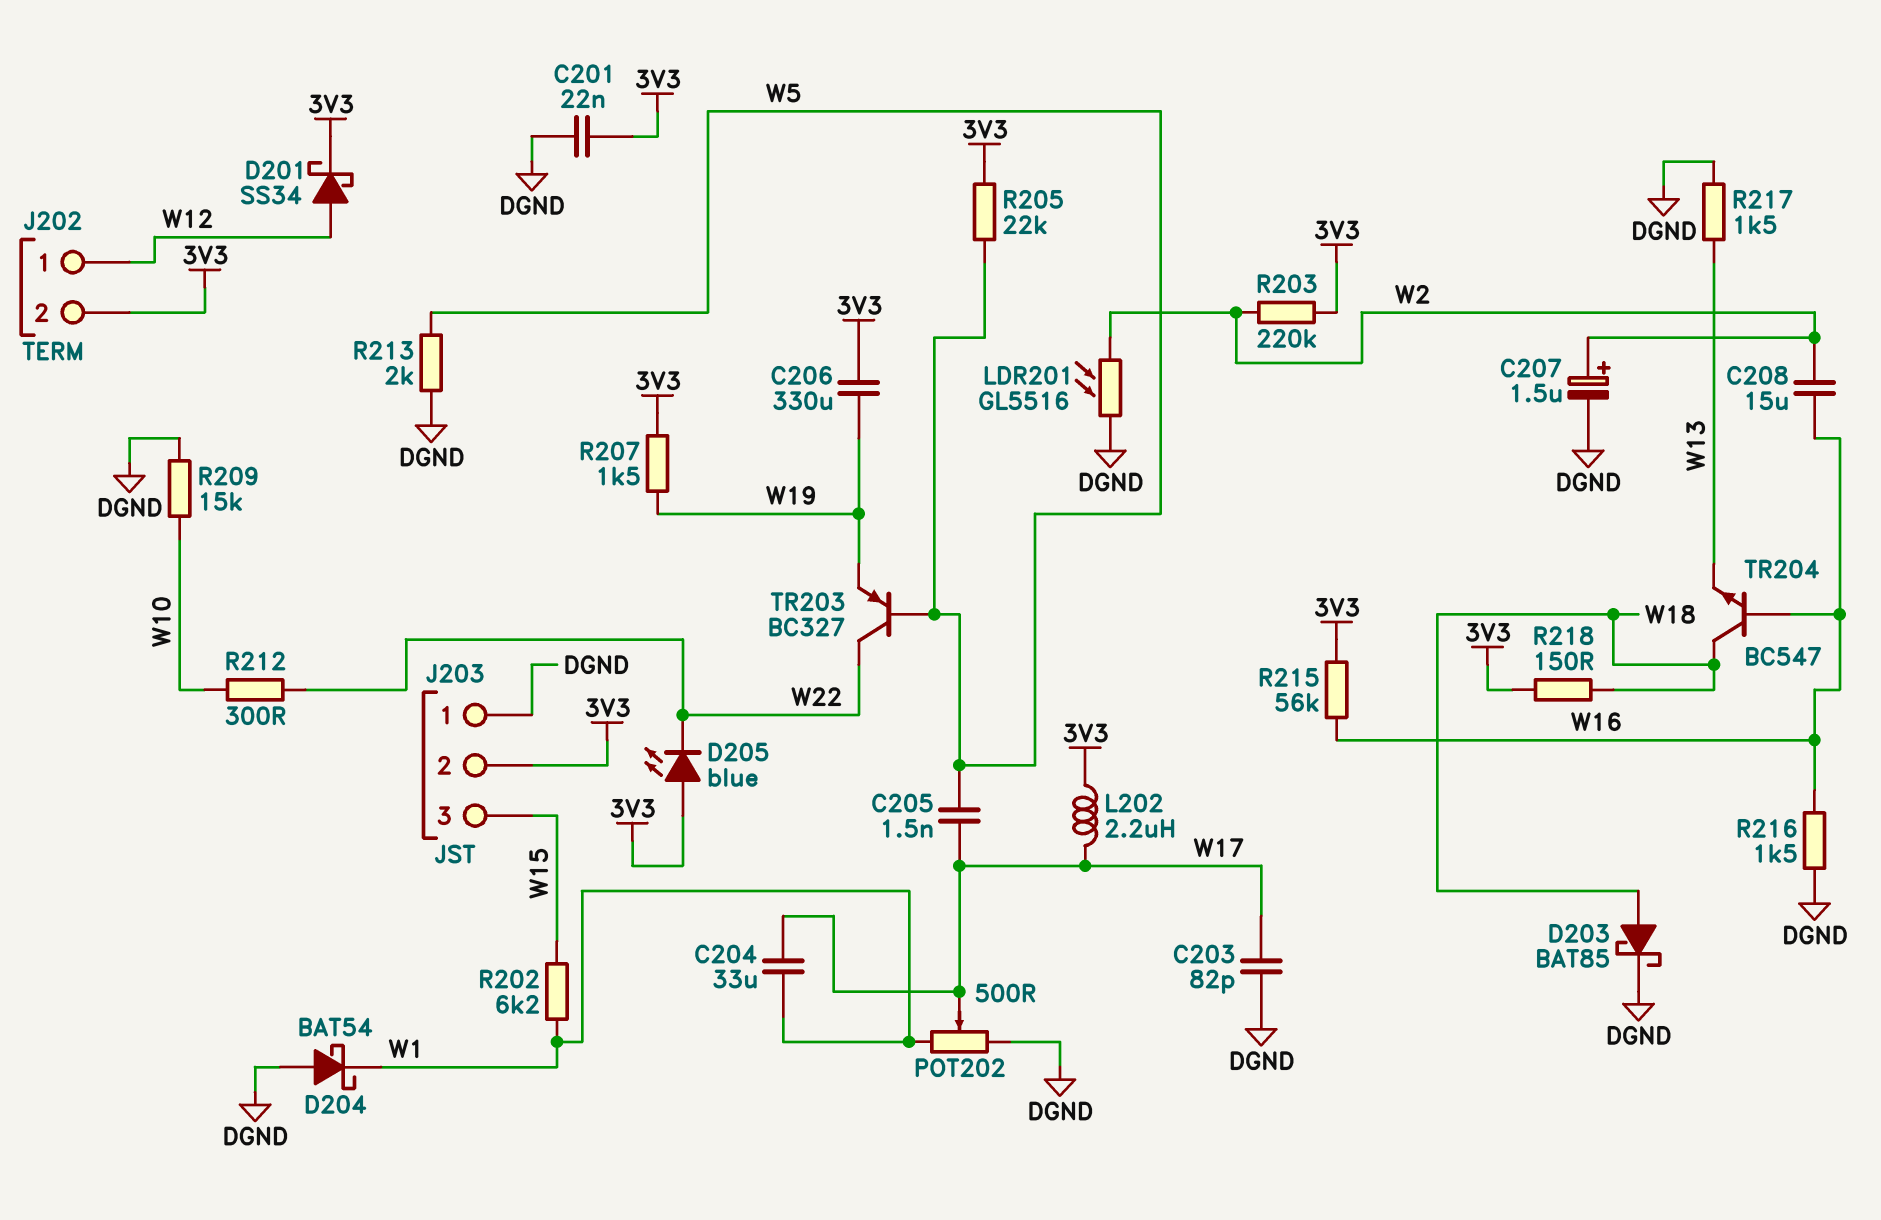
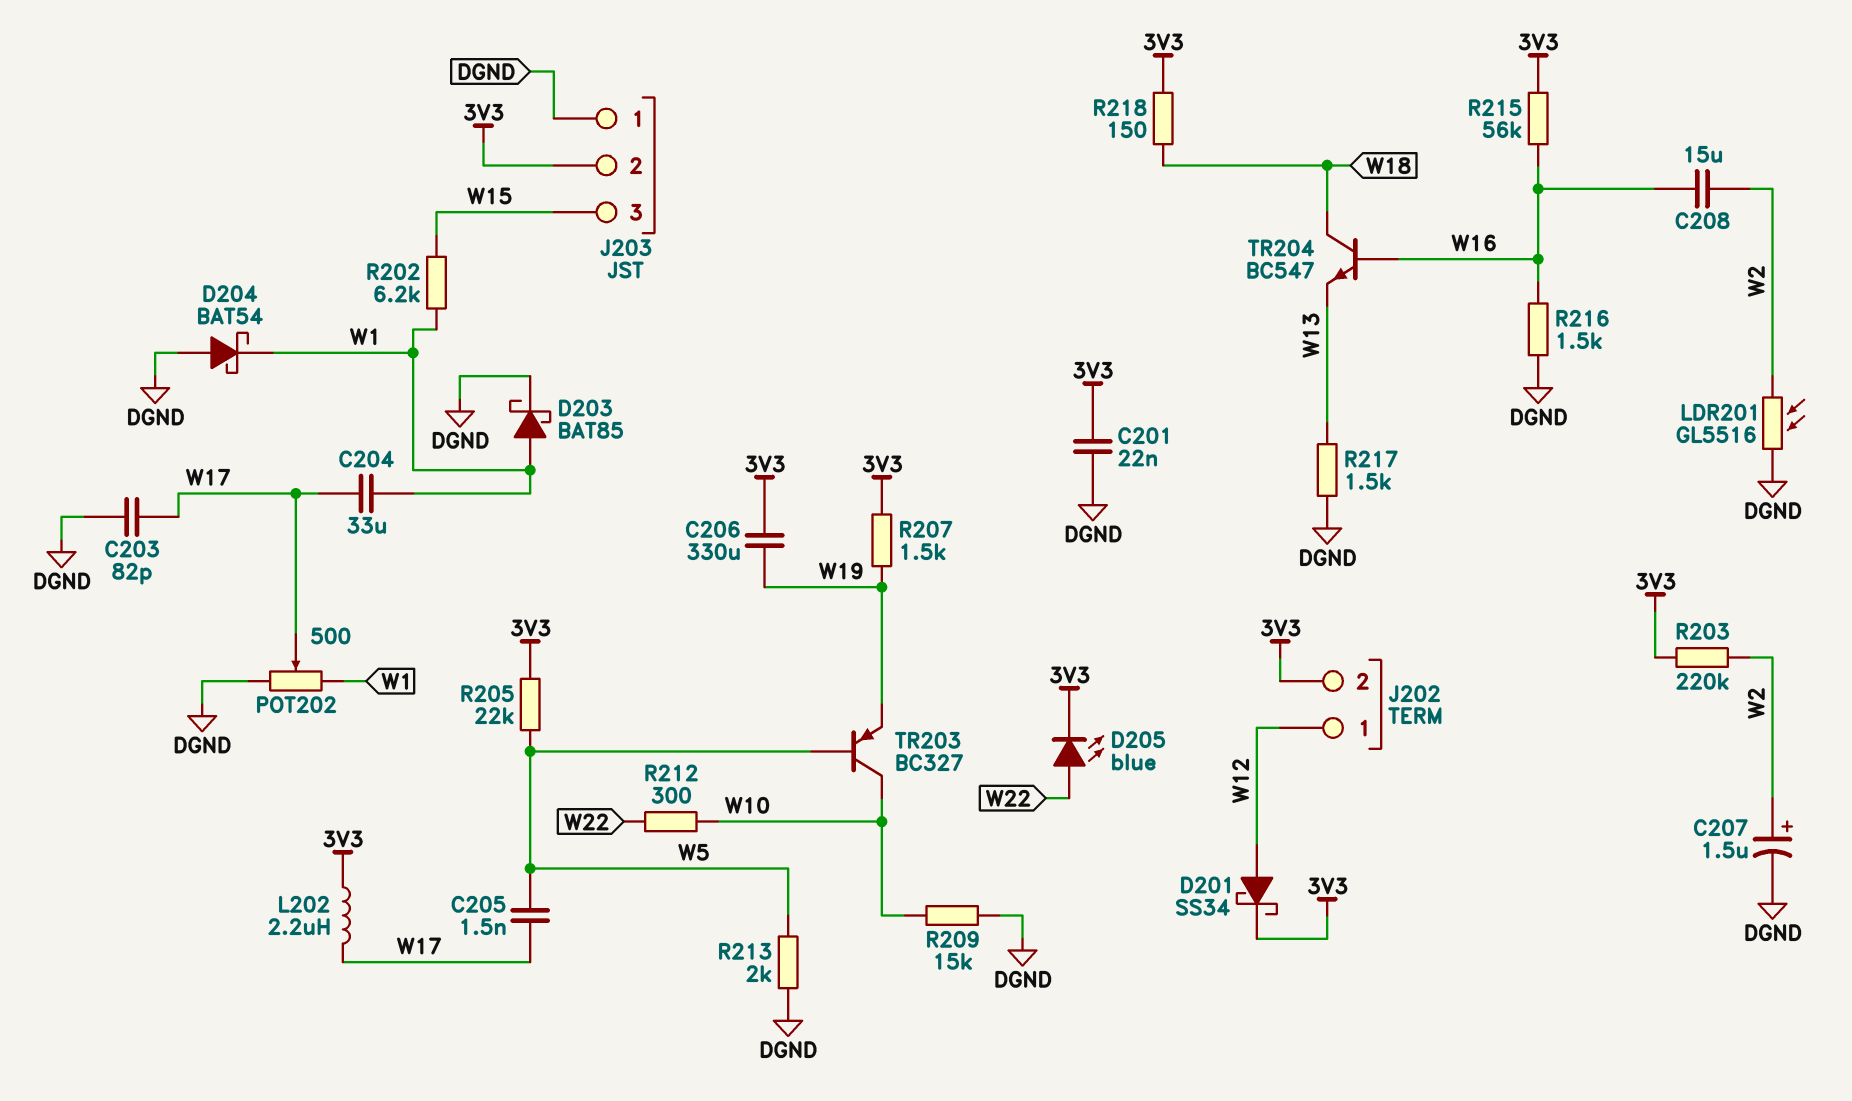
D203: schottky BAT85 (A W18, K DGND) -> schottky BAT85 (A W1, K DGND)
D205: LED blue (A 3V3, K W22) -> LED blue (A W22, K 3V3)
TR203: PNP BC327 (B W5, C W22, E W19) -> PNP BC327 (B W5, C W10, E W19)

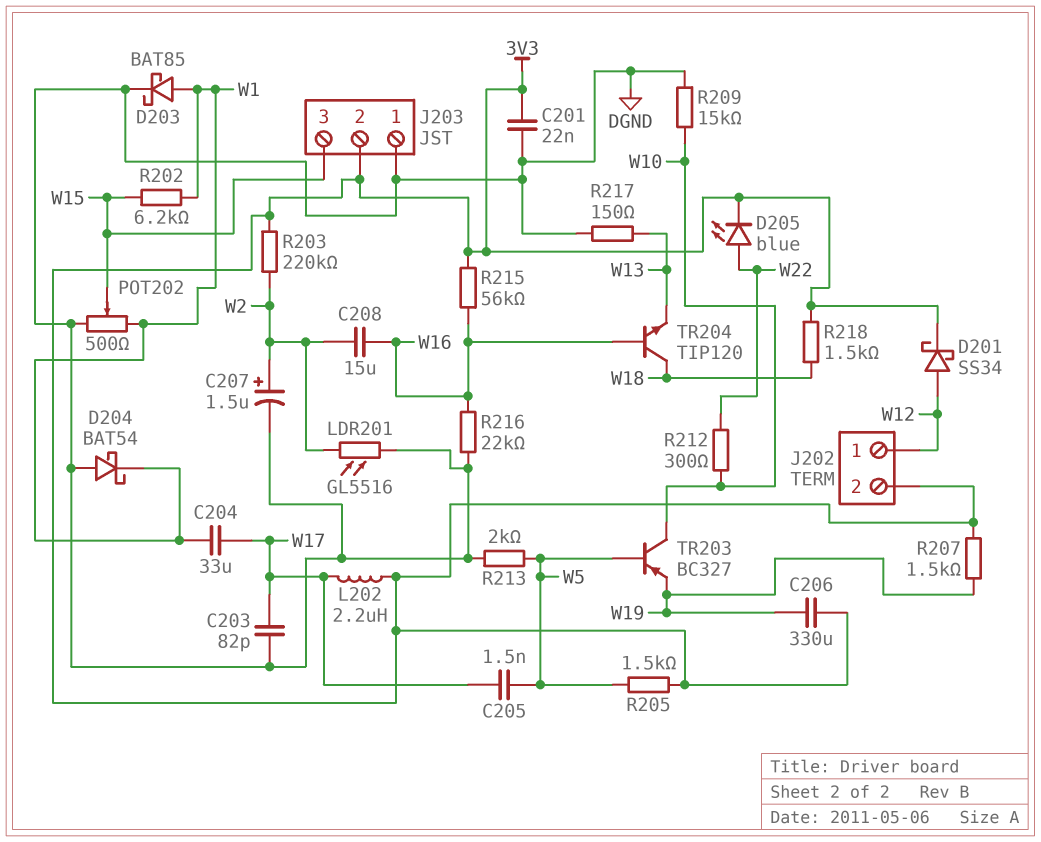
POT202: 500 (DGND, W1, wiper W17) -> 500 (DGND, W1, wiper W15)
R205: 22k (3V3, W5) -> 1.5k (3V3, W5)
R216: 1.5k (DGND, W16) -> 22k (DGND, W16)
R217: 1.5k (DGND, W13) -> 150 (DGND, W13)
R218: 150 (3V3, W18) -> 1.5k (3V3, W18)
TR204: NPN BC547 (B W16, C W18, E W13) -> NPN TIP120 (B W16, C W18, E W13)

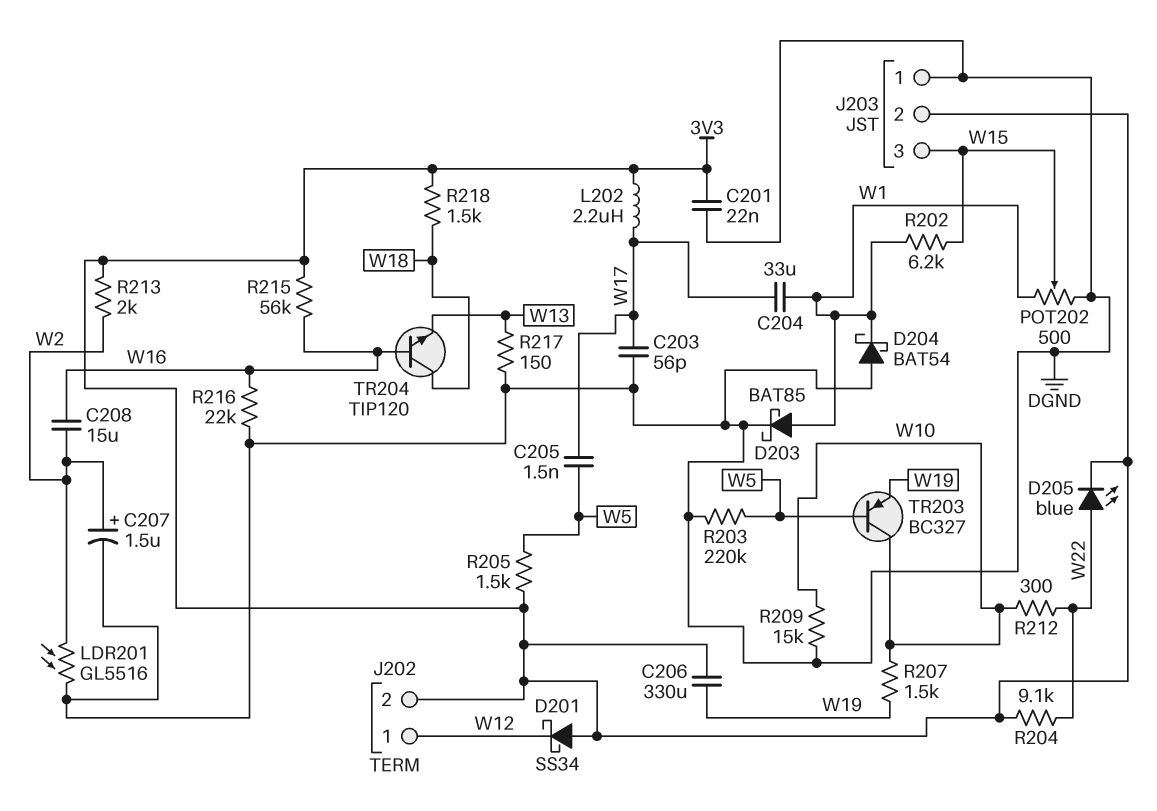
C203: 82pF (DGND, W17) -> 56pF (DGND, W17)
D201: schottky SS34 (A W12, K 3V3) -> schottky SS34 (A 3V3, K W12)
R203: 220k (3V3, W2) -> 220k (DGND, W5)
R204: none -> 9.1k (3V3, W22)
R207: 1.5k (3V3, W19) -> 1.5k (W10, W19)
R213: 2k (DGND, W5) -> 2k (3V3, W2)

